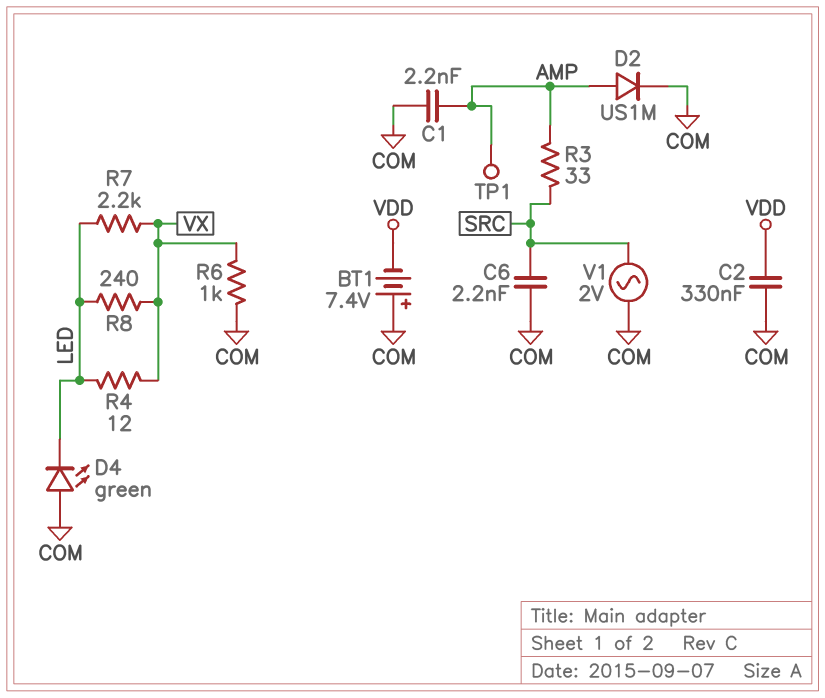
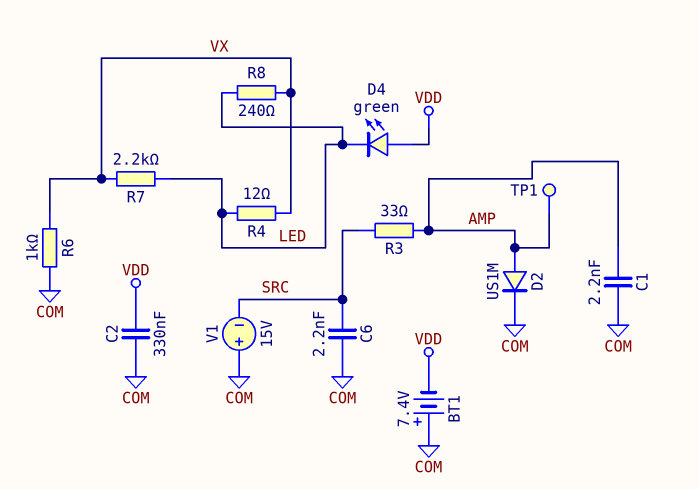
D4: LED green (A COM, K LED) -> LED green (A VDD, K LED)
V1: AC 2V (COM, SRC) -> 15V (plus COM, minus SRC)

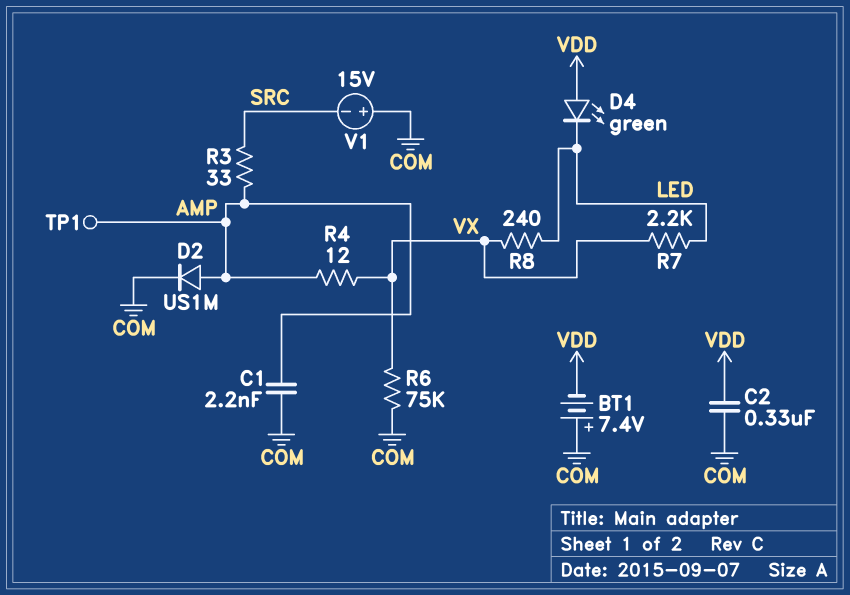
C6: 2.2nF (COM, SRC) -> none
R4: 12 (LED, VX) -> 12 (AMP, VX)
R6: 1k (COM, VX) -> 75k (COM, VX)

